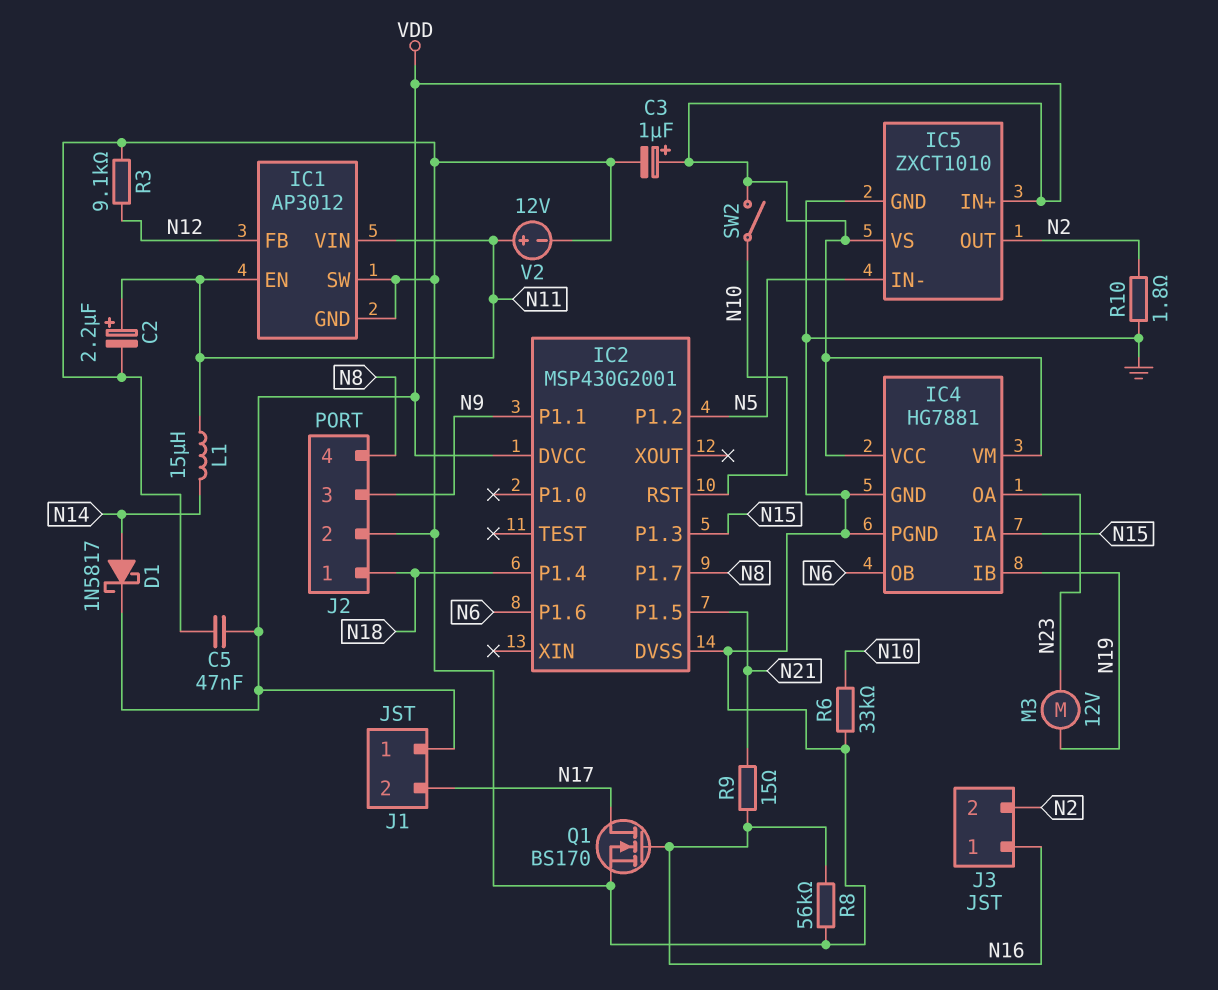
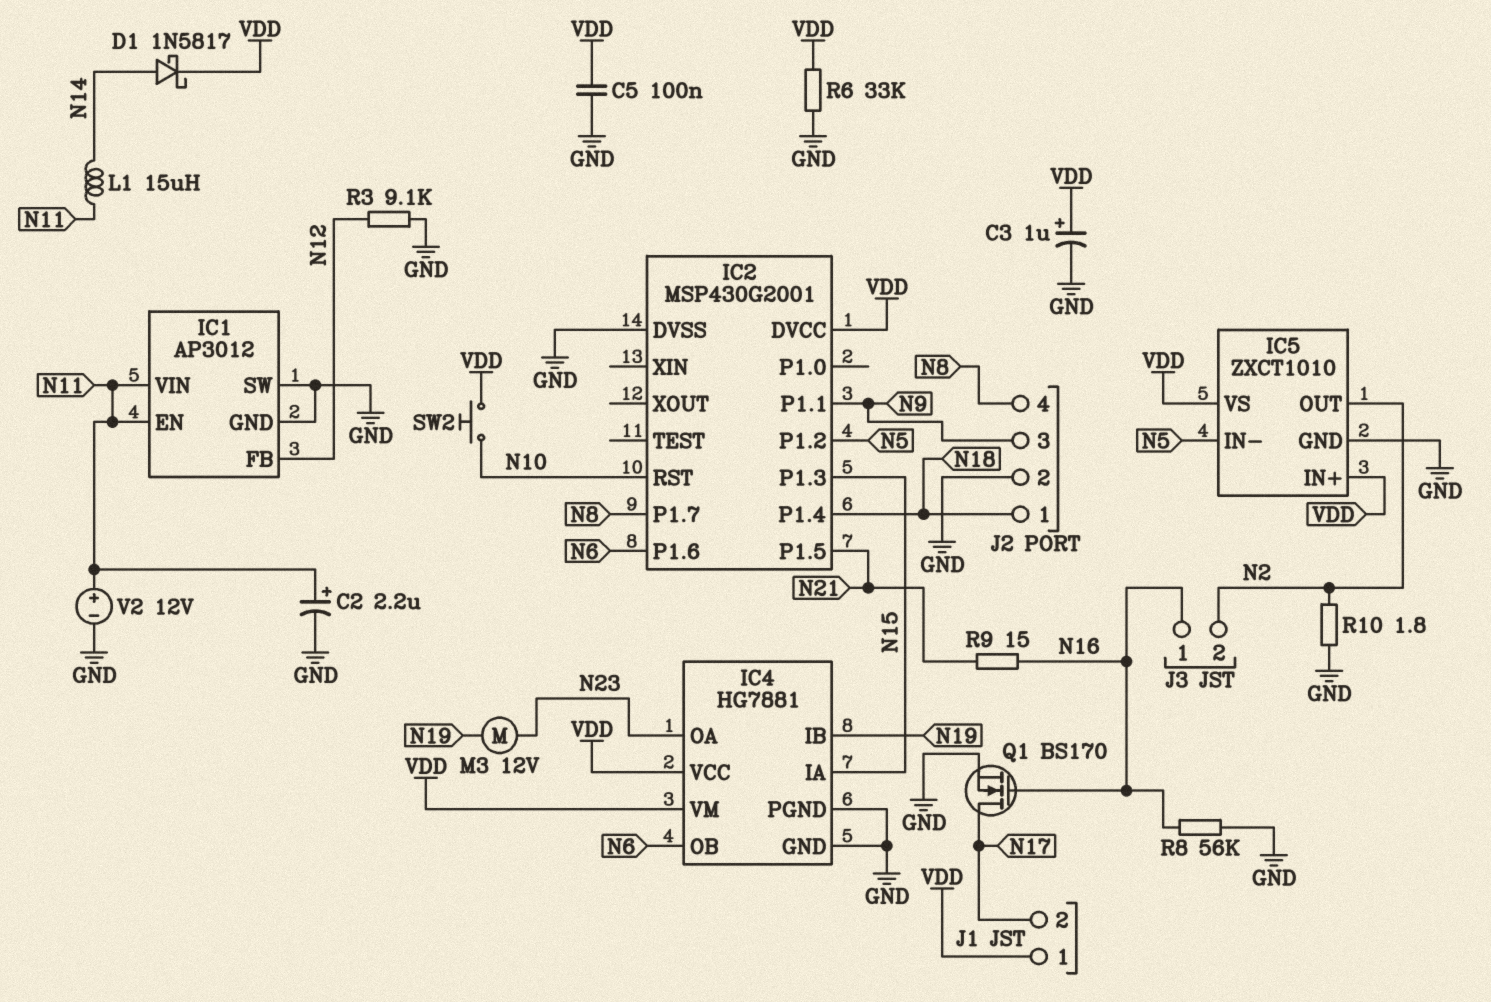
C5: 47nF (GND, VDD) -> 100nF (GND, VDD)
R6: 33k (GND, N10) -> 33k (GND, VDD)
SW2: switch (N10, VDD) -> button (N10, VDD)

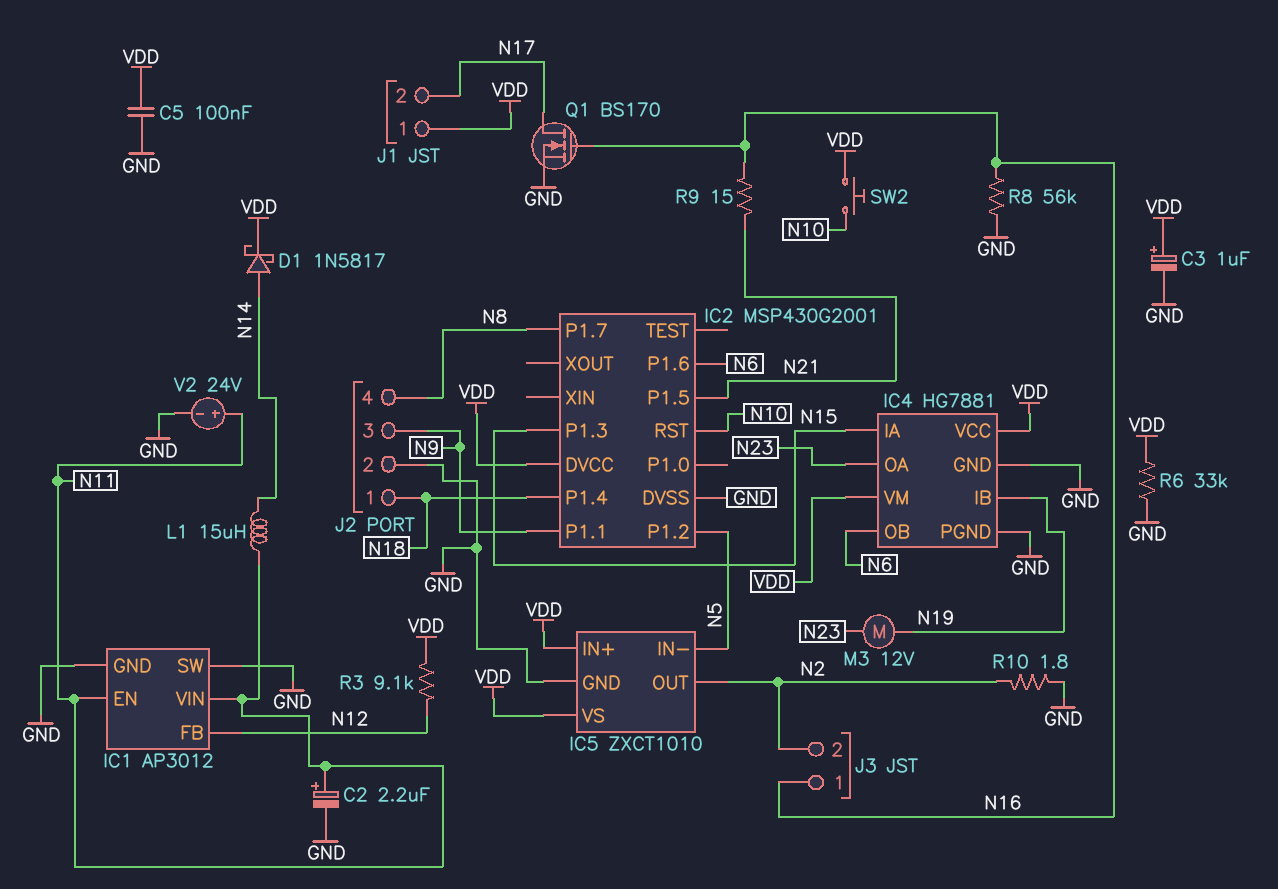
R3: 9.1k (GND, N12) -> 9.1k (N12, VDD)
V2: 12V (plus N11, minus GND) -> 24V (plus N11, minus GND)

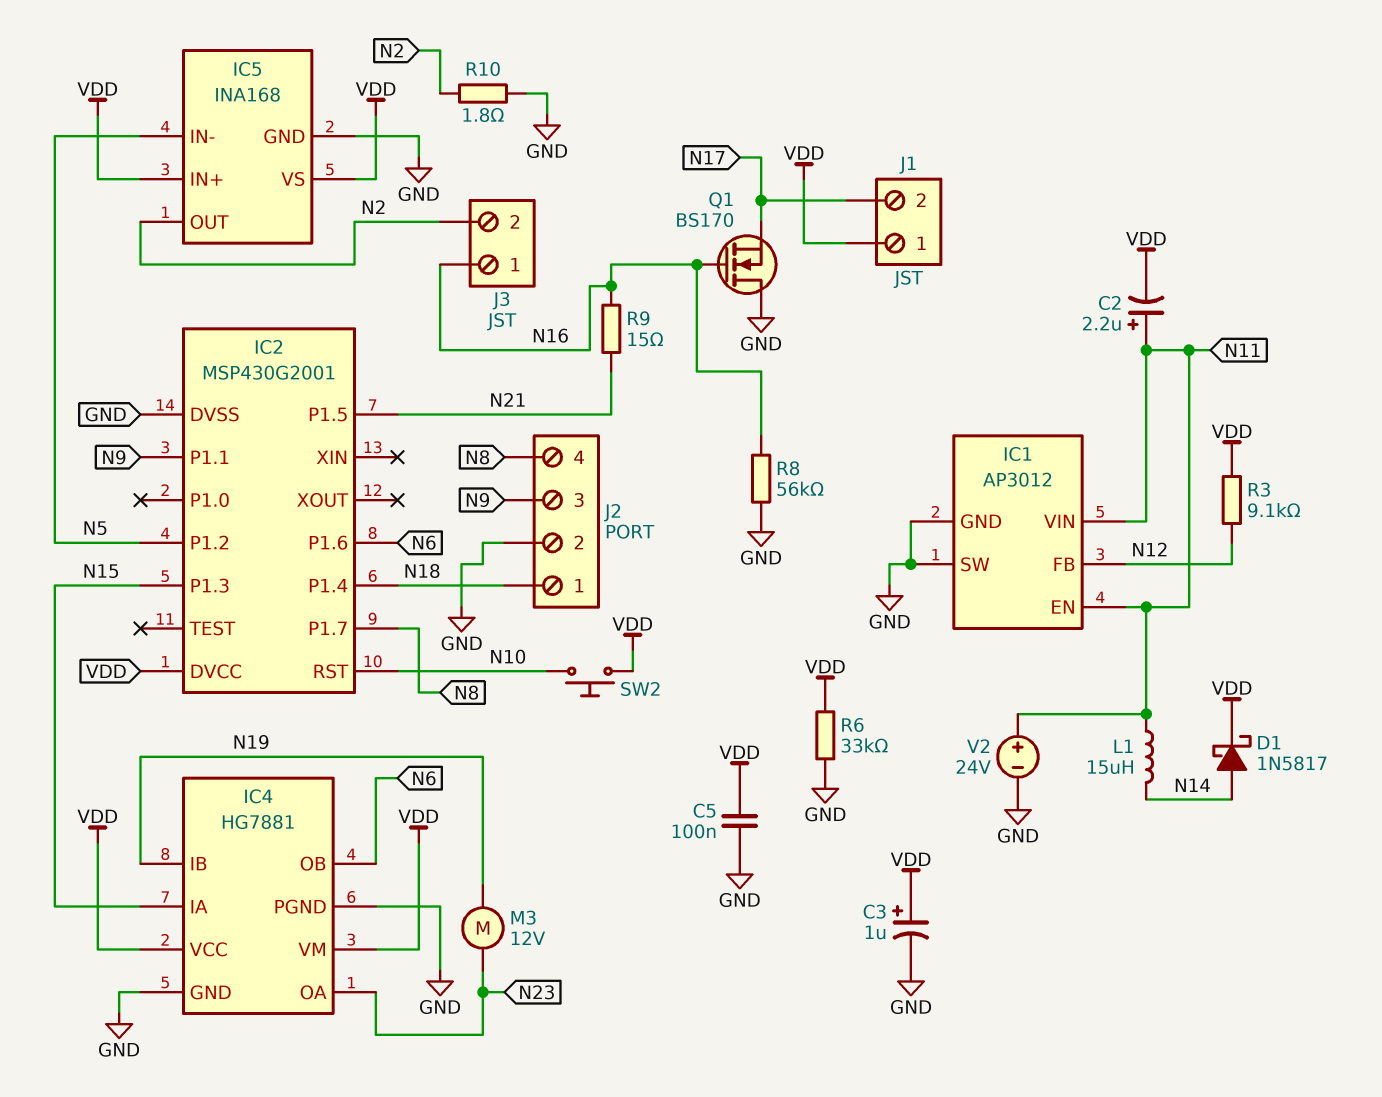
C2: 2.2uF (plus N11, minus GND) -> 2.2uF (plus N11, minus VDD)
IC5: ZXCT1010 -> INA168
Q1: NMOS BS170 (G N16, D N17, S GND) -> NMOS BS170 (G N16, D GND, S N17)

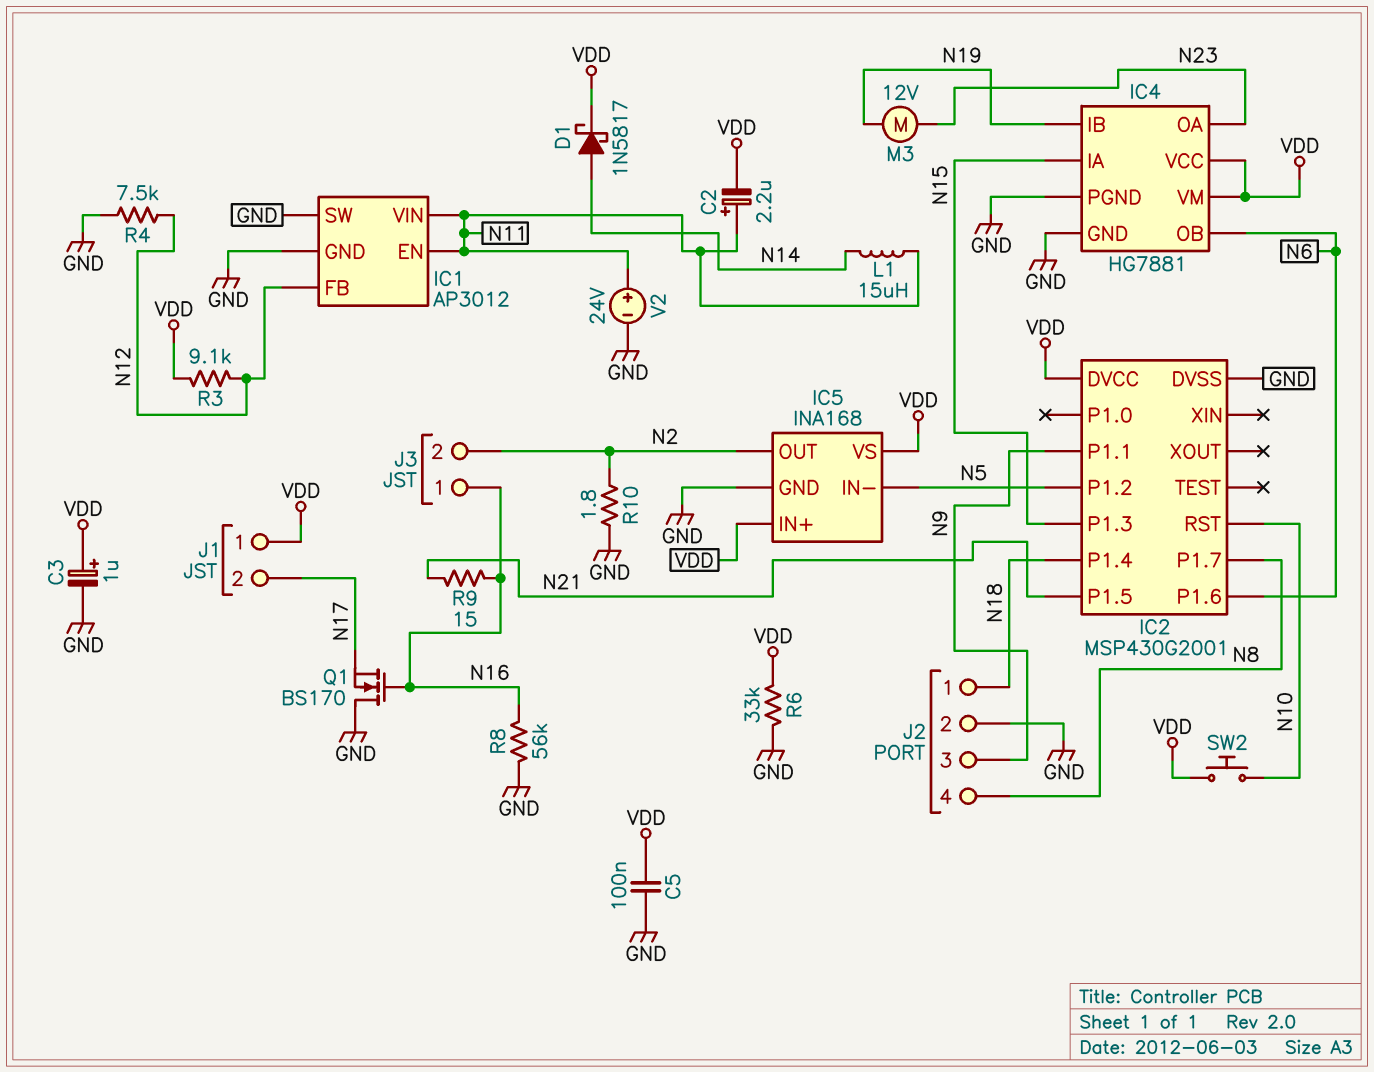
R4: none -> 7.5k (GND, N12)

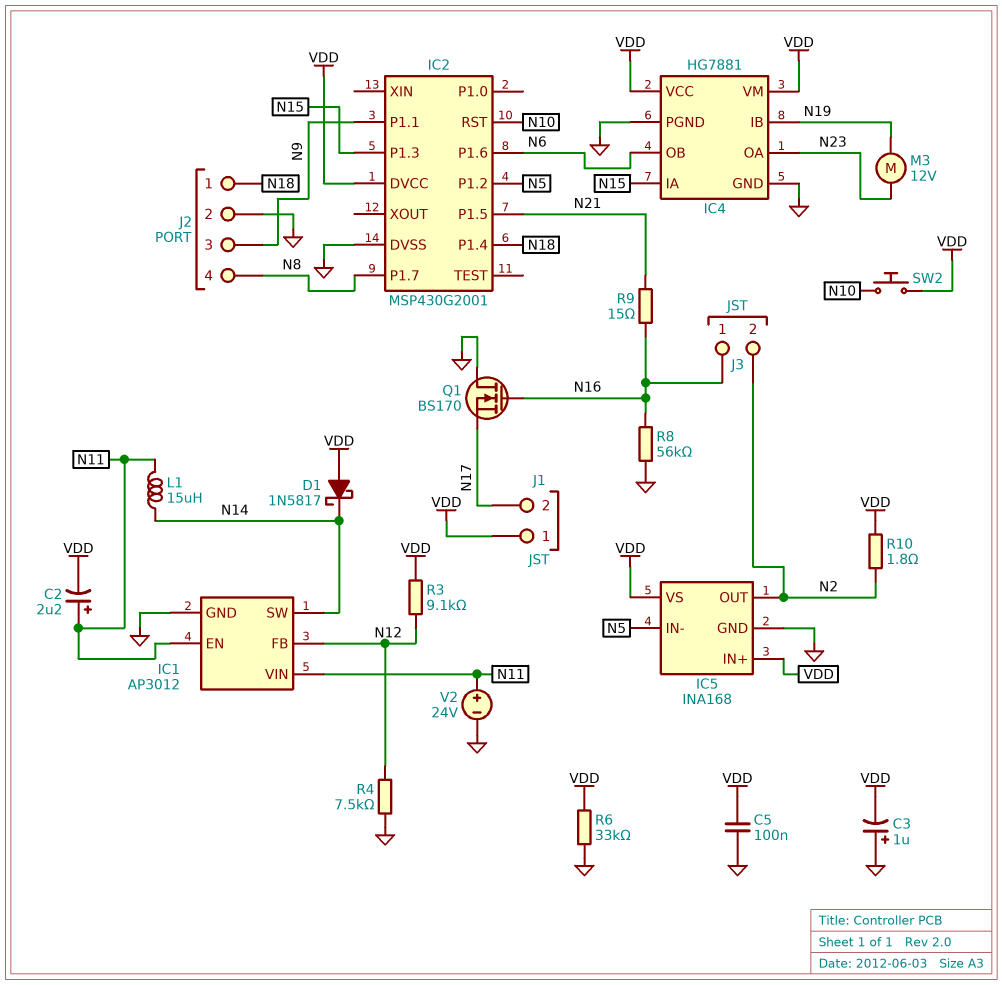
C3: 1uF (plus VDD, minus GND) -> 1uF (plus GND, minus VDD)
D1: schottky 1N5817 (A N14, K VDD) -> schottky 1N5817 (A VDD, K N14)
IC1 pin SW: GND -> N14
R10: 1.8 (GND, N2) -> 1.8 (N2, VDD)

